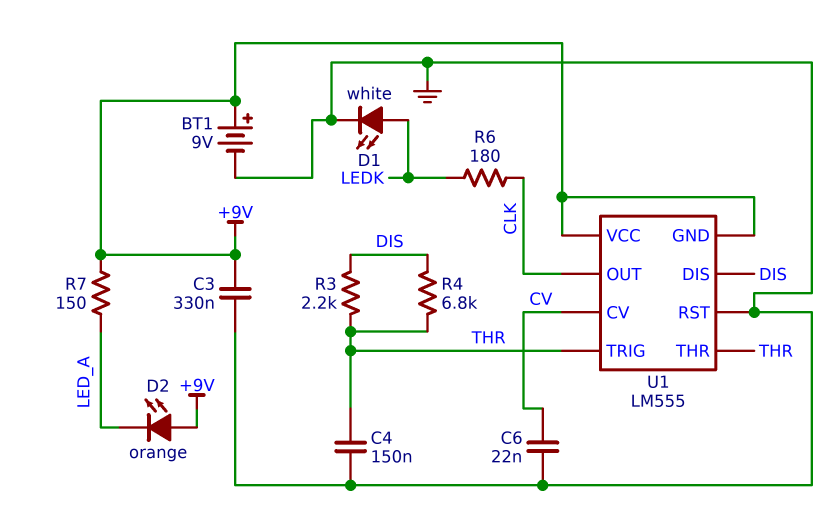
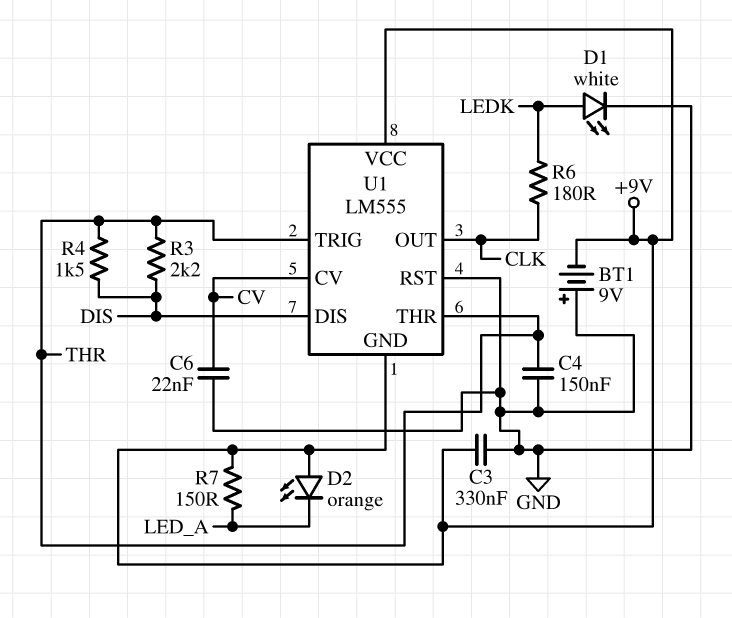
BT1: 9V (plus +9V, minus GND) -> 9V (plus GND, minus +9V)
R4: 6.8k (DIS, THR) -> 1.5k (DIS, THR)

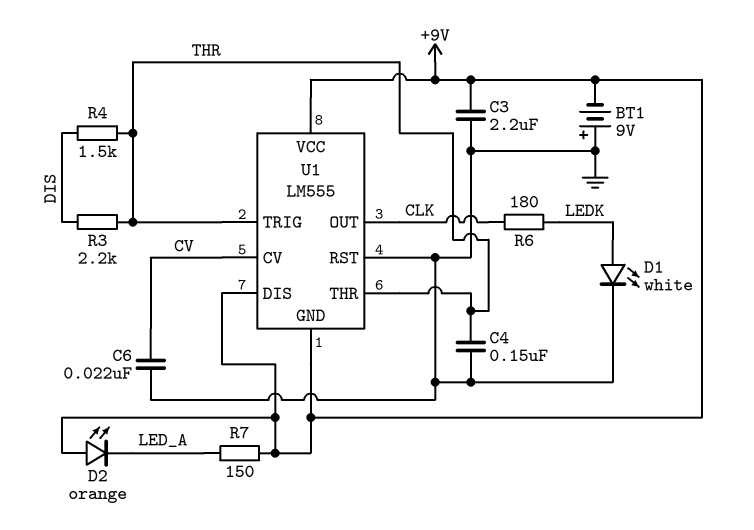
C3: 330nF (+9V, GND) -> 2.2uF (+9V, GND)
U1 pin DIS: DIS -> +9V

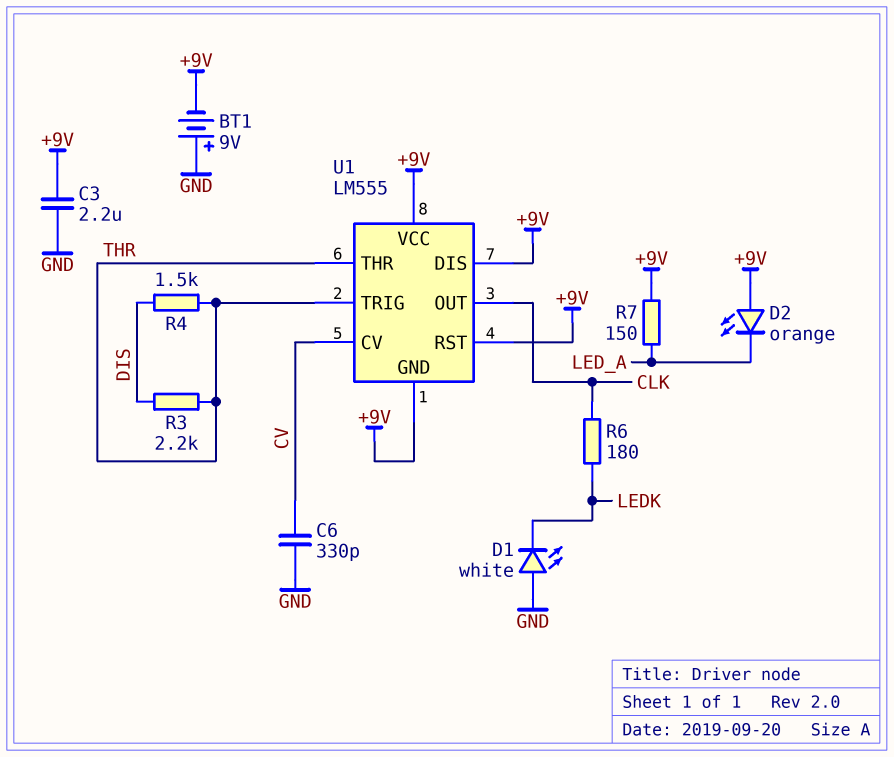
C4: 150nF (GND, THR) -> none
C6: 22nF (CV, GND) -> 330pF (CV, GND)
D1: LED white (A LEDK, K GND) -> LED white (A GND, K LEDK)
U1 pin RST: GND -> +9V

